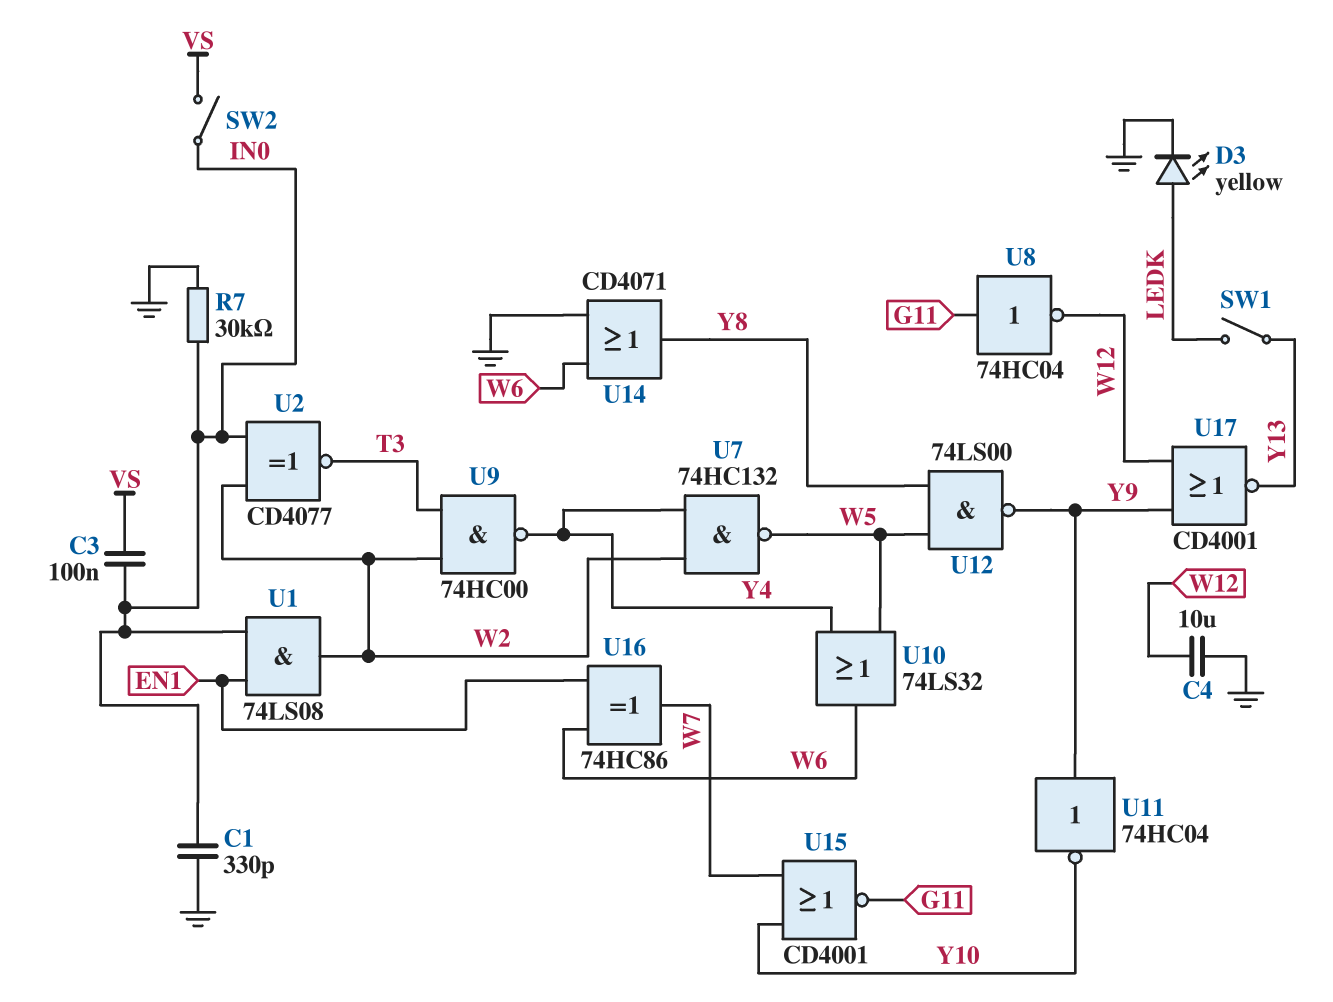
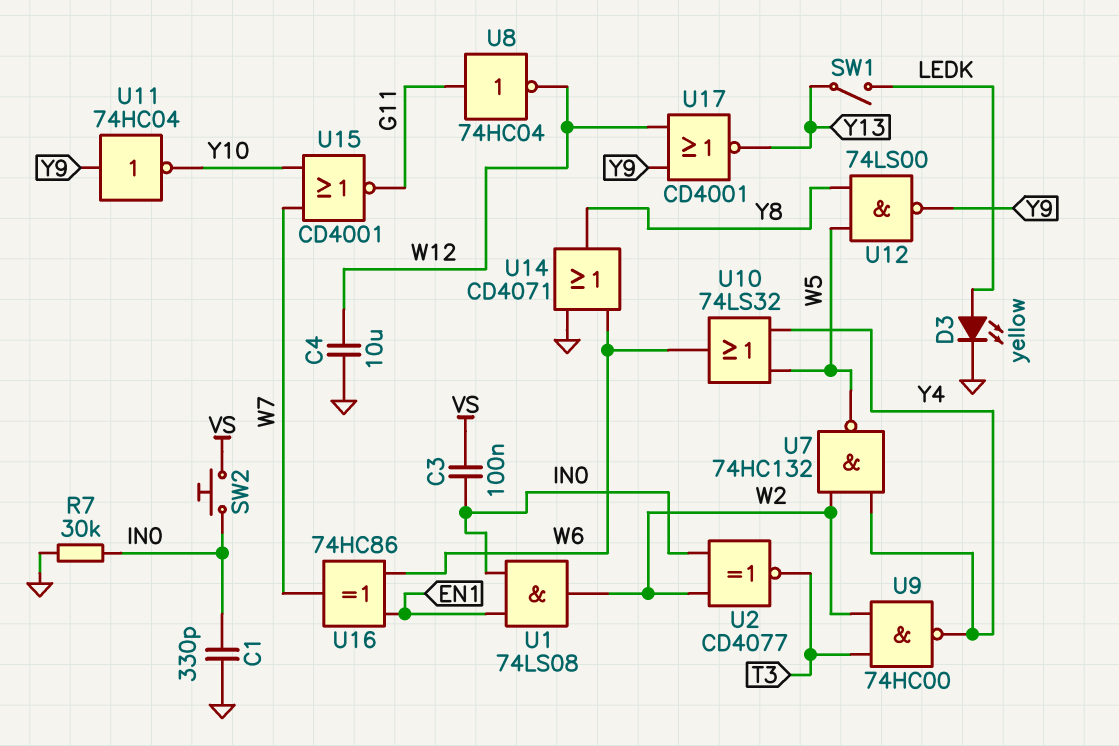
SW2: switch (IN0, VS) -> button (IN0, VS)

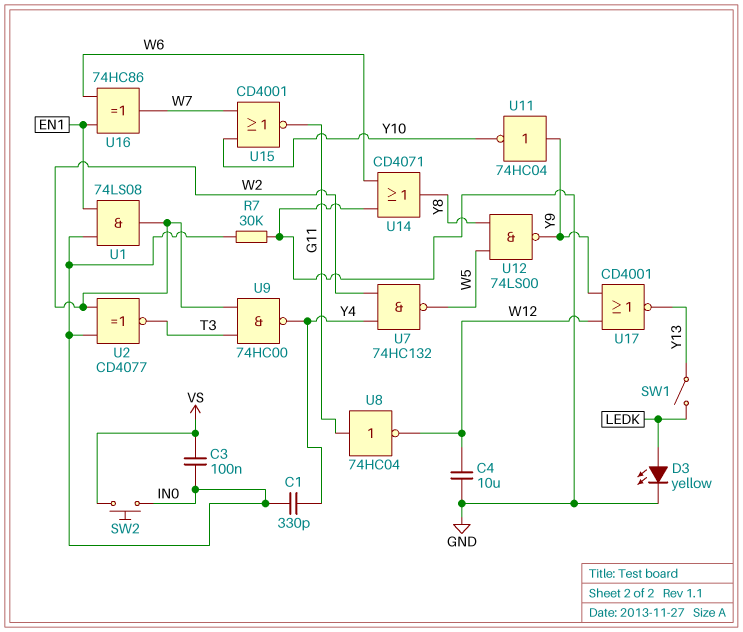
C1: 330pF (GND, IN0) -> 330pF (IN0, Y4)
U10: OR 74LS32 (in W5, in Y4, out W6) -> none

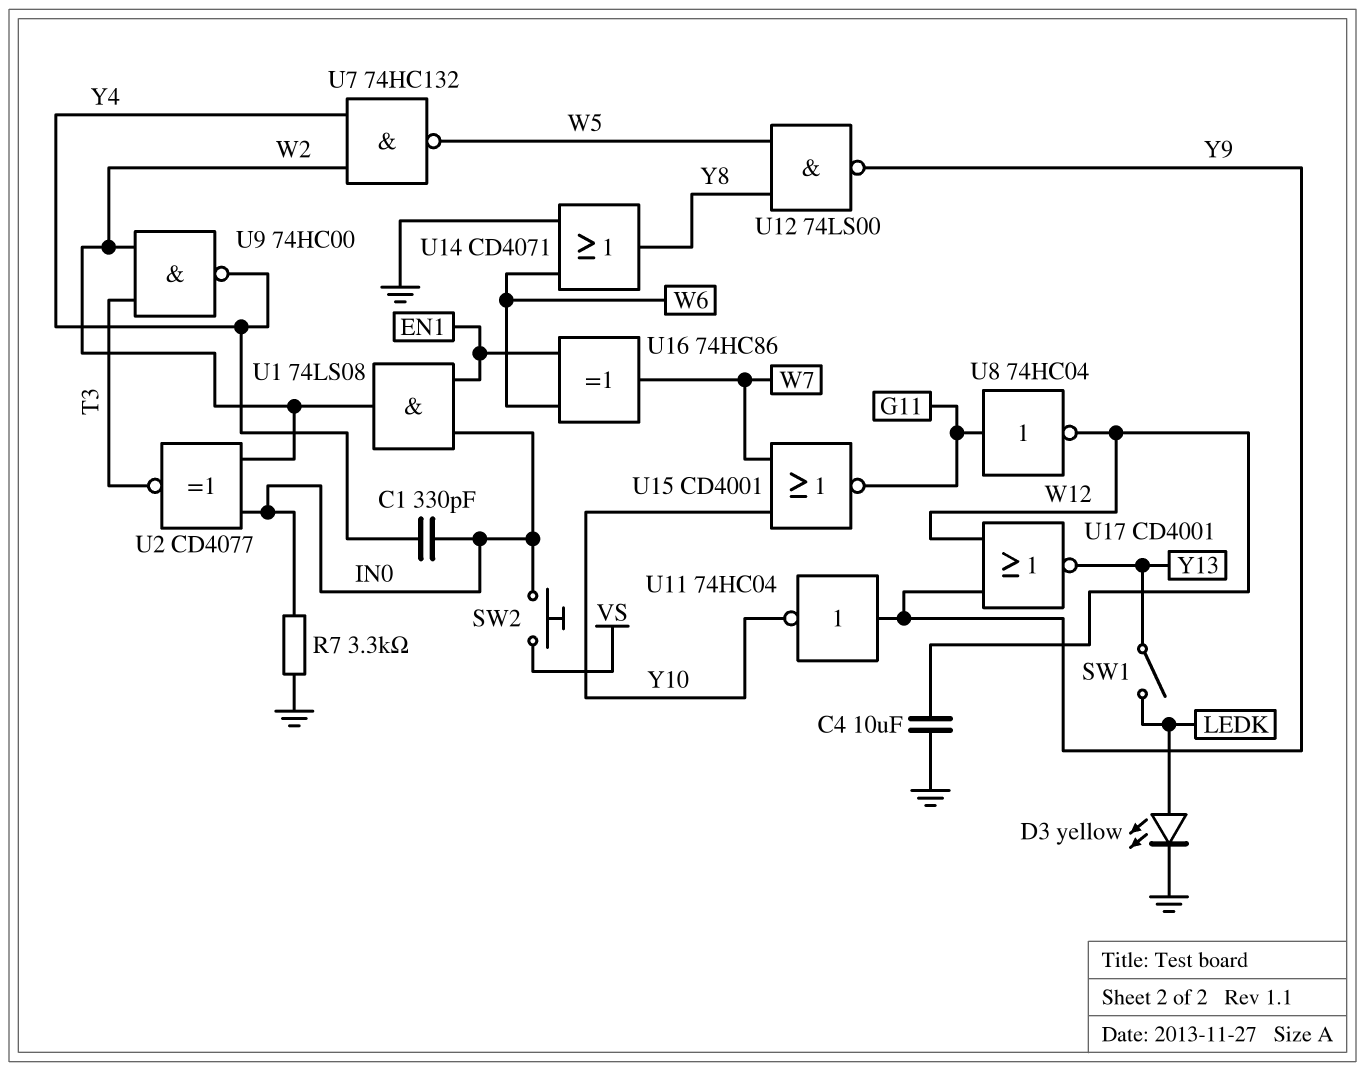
C3: 100nF (IN0, VS) -> none
R7: 30k (GND, IN0) -> 3.3k (GND, IN0)

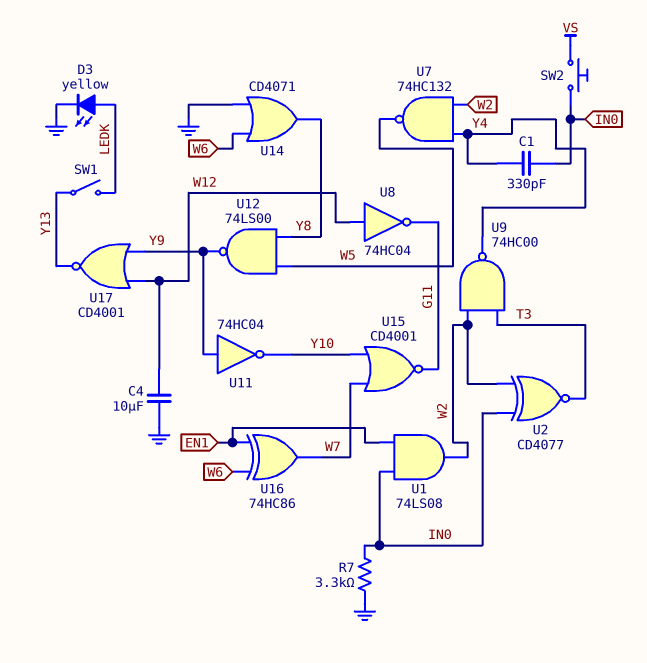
U8: NOT 74HC04 (in G11, out W12) -> NOT 74HC04 (in W12, out G11)

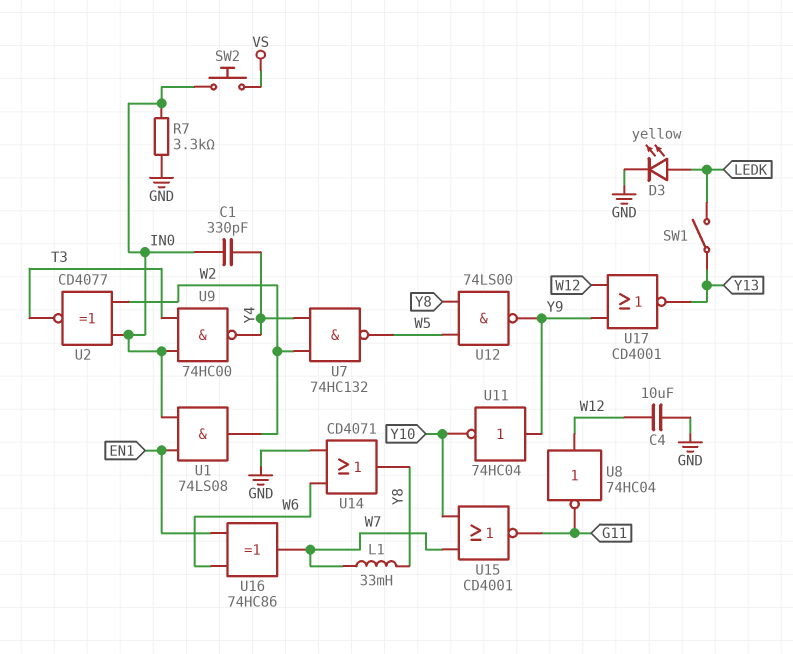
L1: none -> 33mH (W7, Y8)
U9: NAND 74HC00 (in T3, in W2, out Y4) -> NAND 74HC00 (in IN0, in T3, out Y4)

